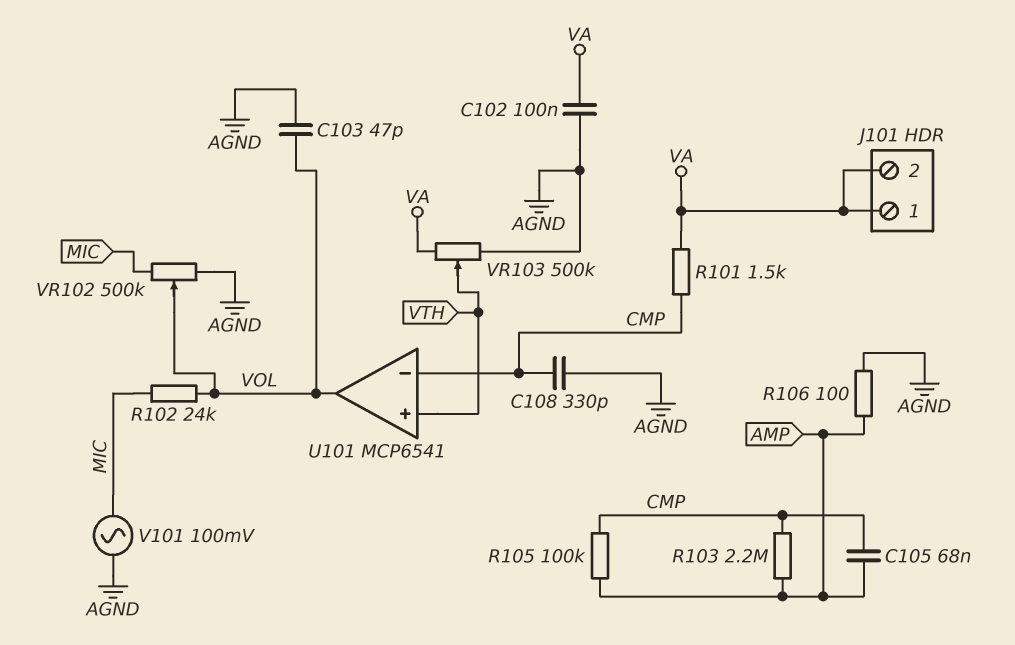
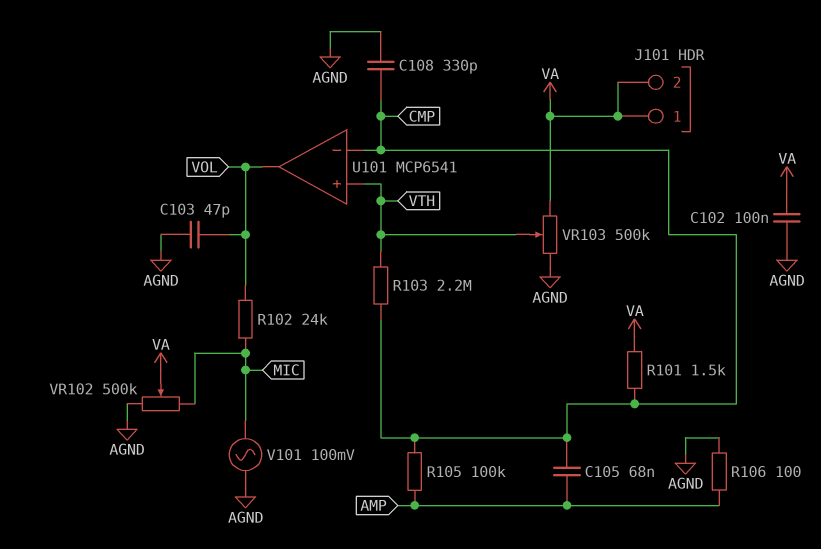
R103: 2.2M (AMP, CMP) -> 2.2M (CMP, VTH)
VR102: 500k (AGND, MIC, wiper VOL) -> 500k (AGND, MIC, wiper VA)

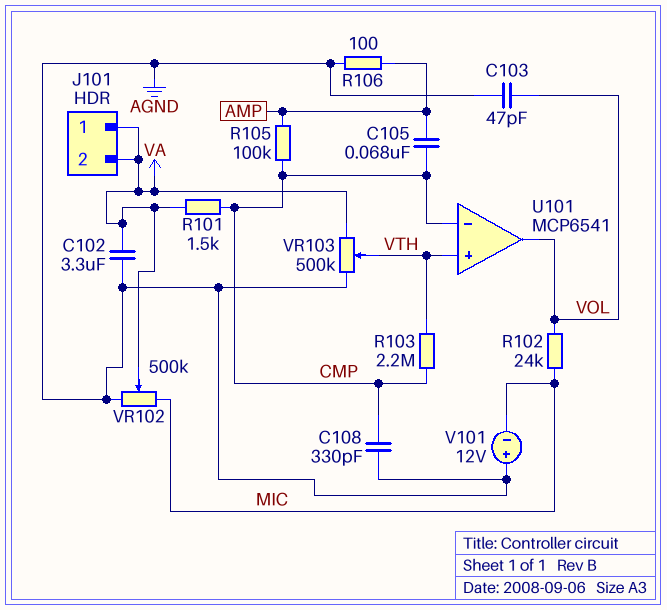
C102: 100nF (AGND, VA) -> 3.3uF (AGND, VA)
V101: AC 100mV (AGND, MIC) -> 12V (plus AGND, minus MIC)

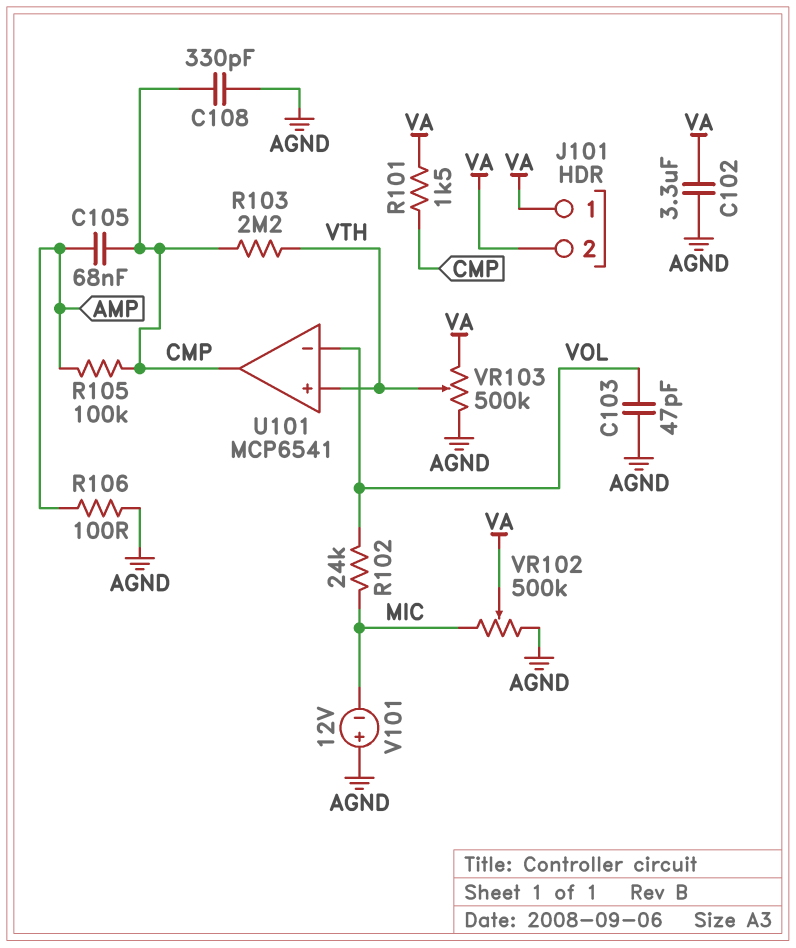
U101 pin in-: CMP -> VOL
U101 pin out: VOL -> CMP

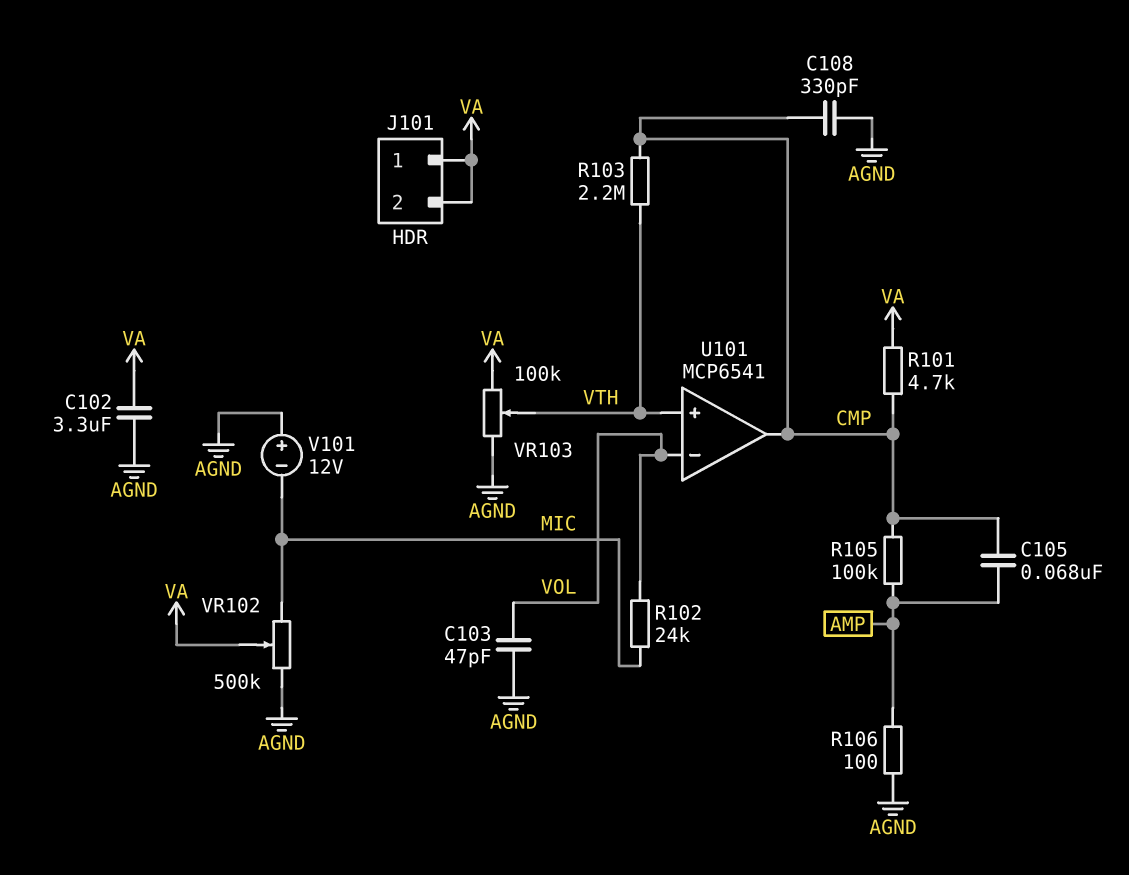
R101: 1.5k (CMP, VA) -> 4.7k (CMP, VA)
VR103: 500k (AGND, VA, wiper VTH) -> 100k (AGND, VA, wiper VTH)

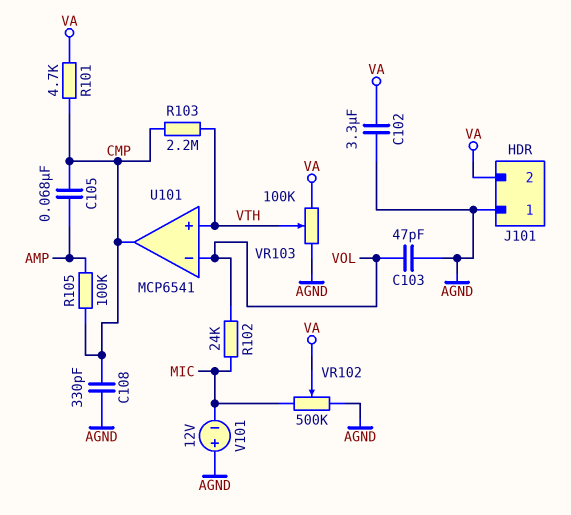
J101 pin 1: VA -> AGND
R106: 100 (AGND, AMP) -> none

